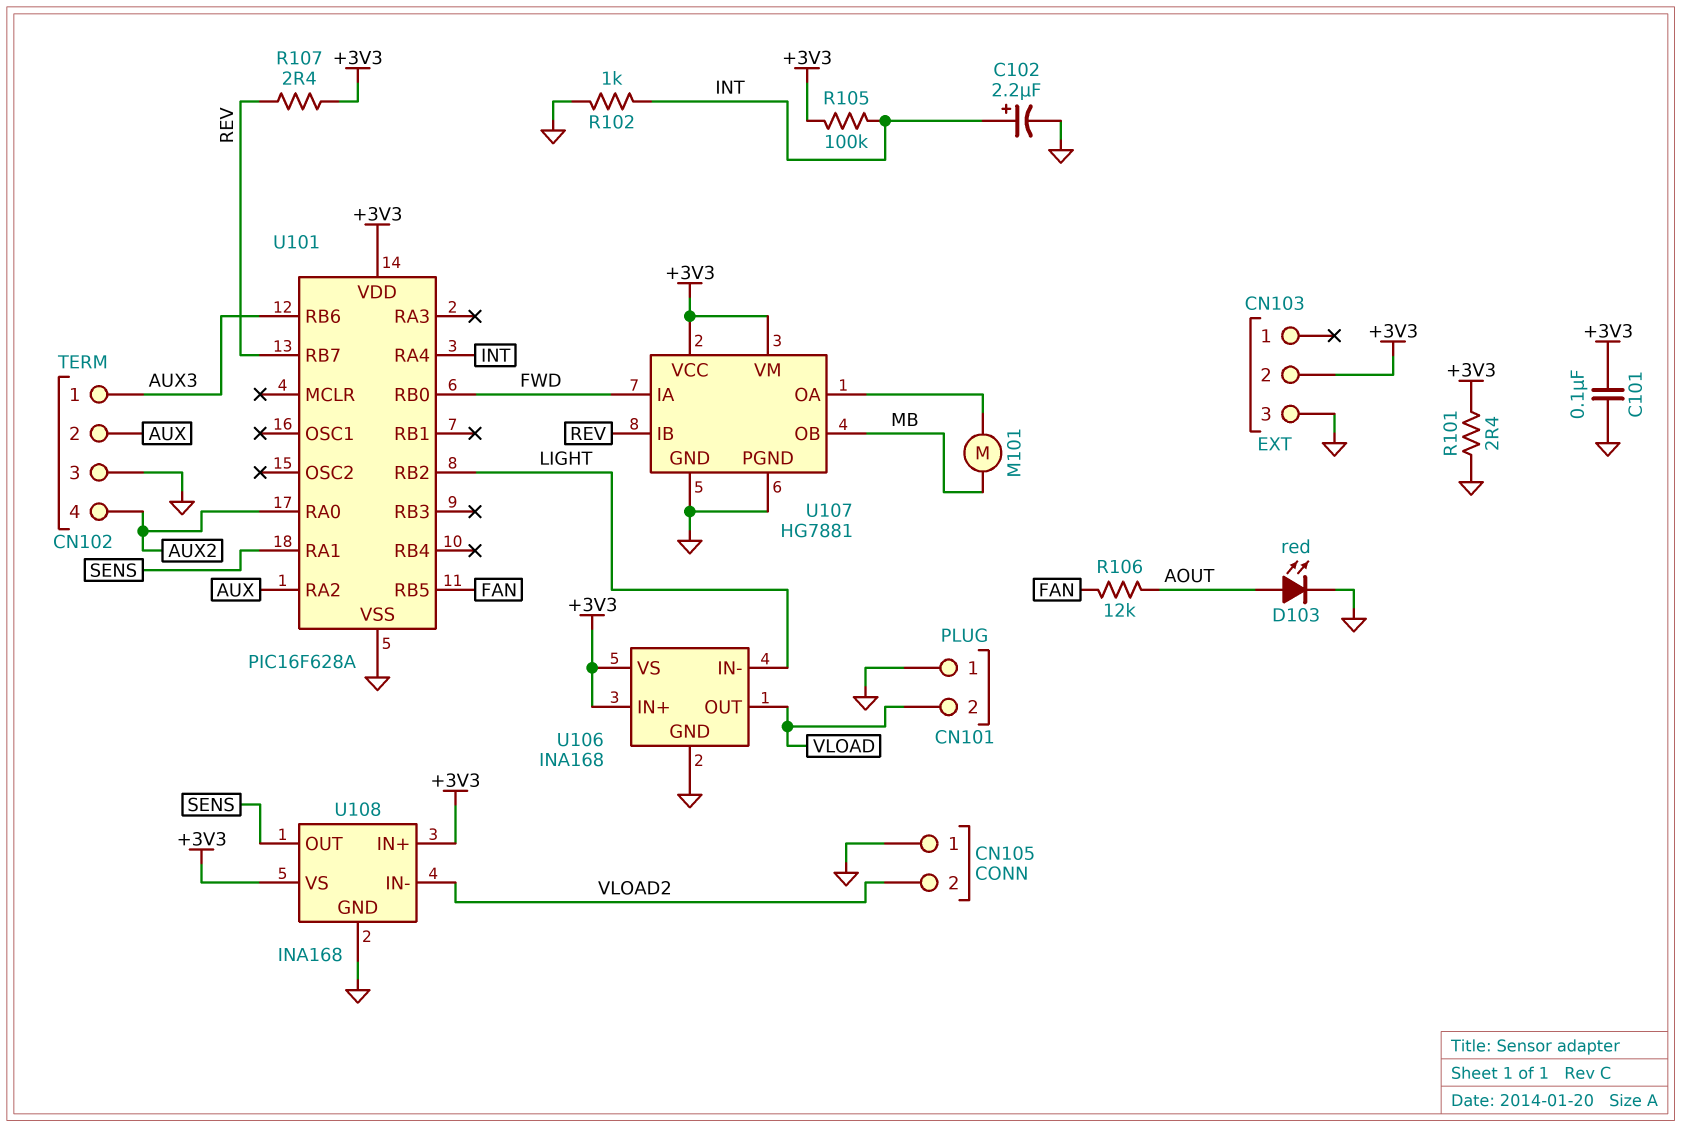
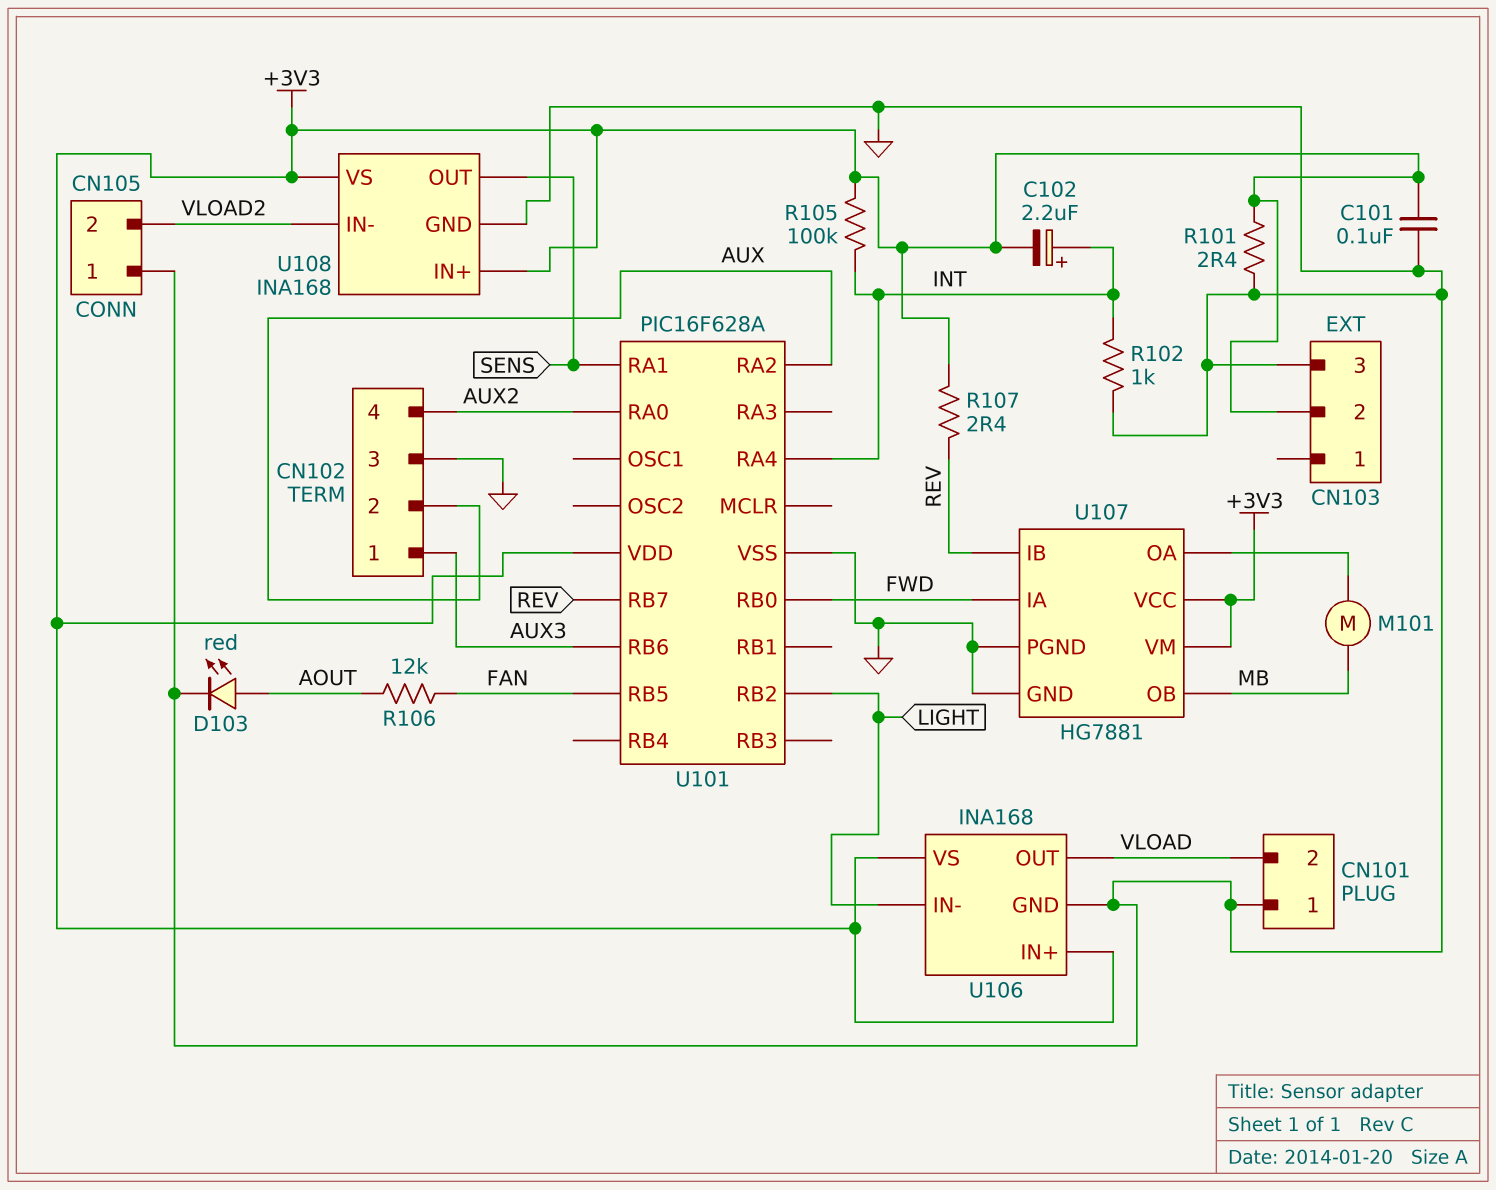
C102: 2.2uF (plus INT, minus GND) -> 2.2uF (plus INT, minus +3V3)

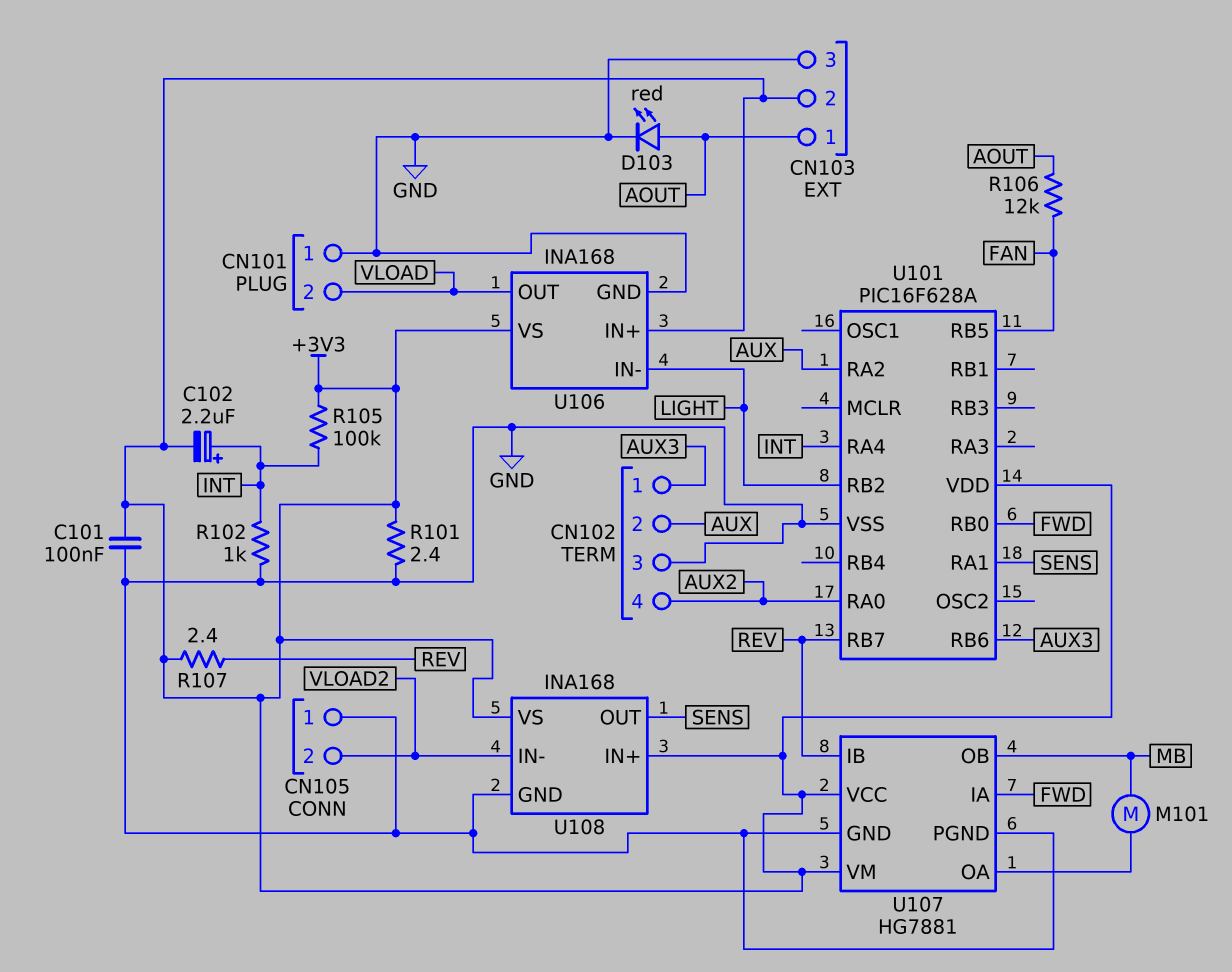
CN103 pin 1: none -> AOUT

